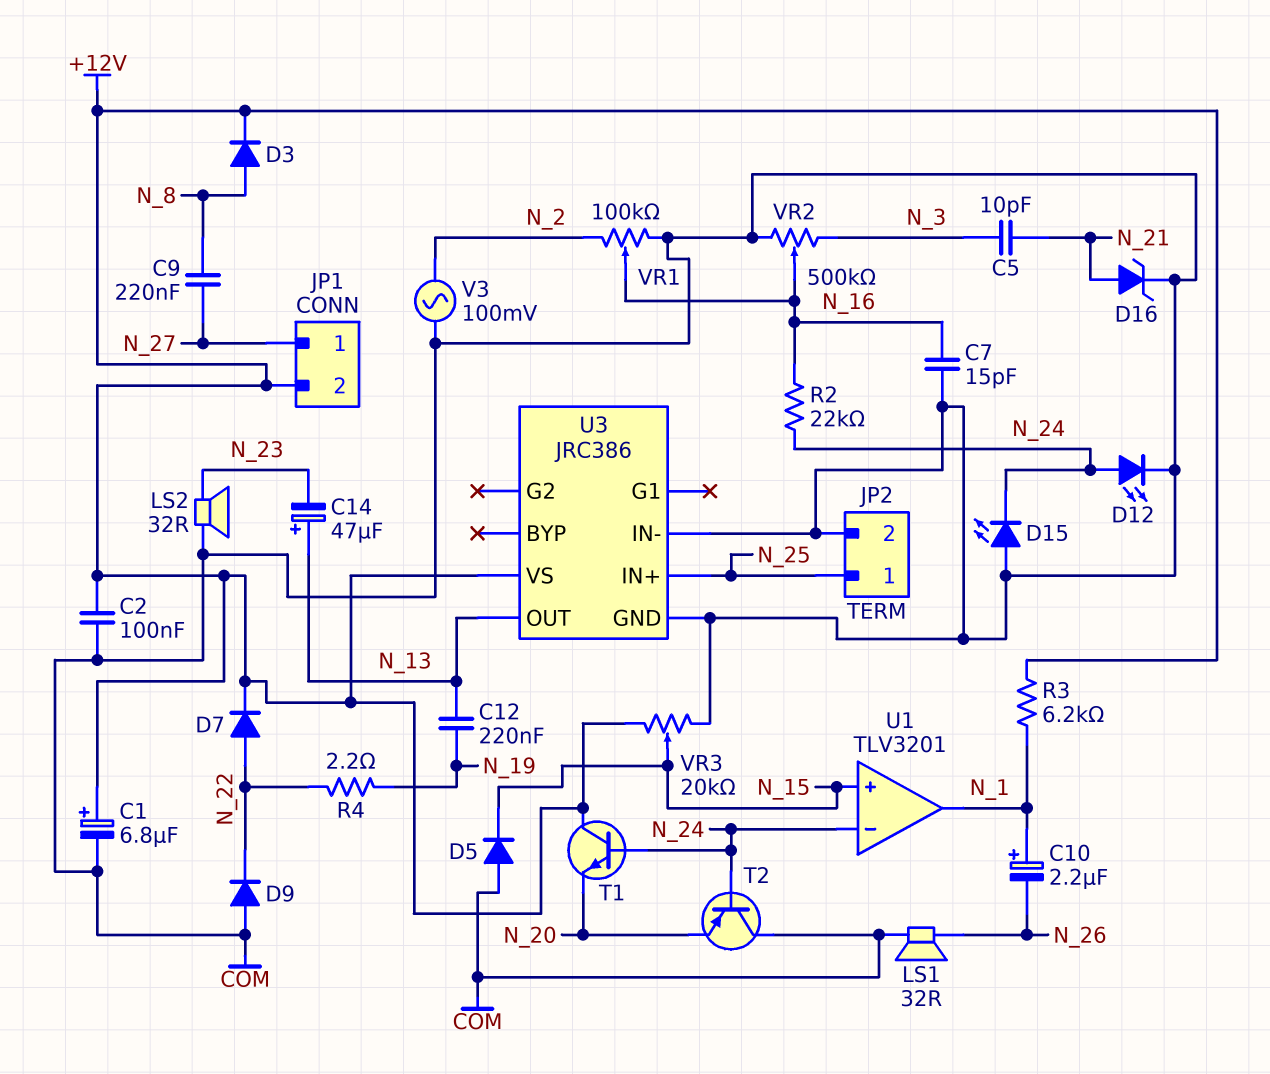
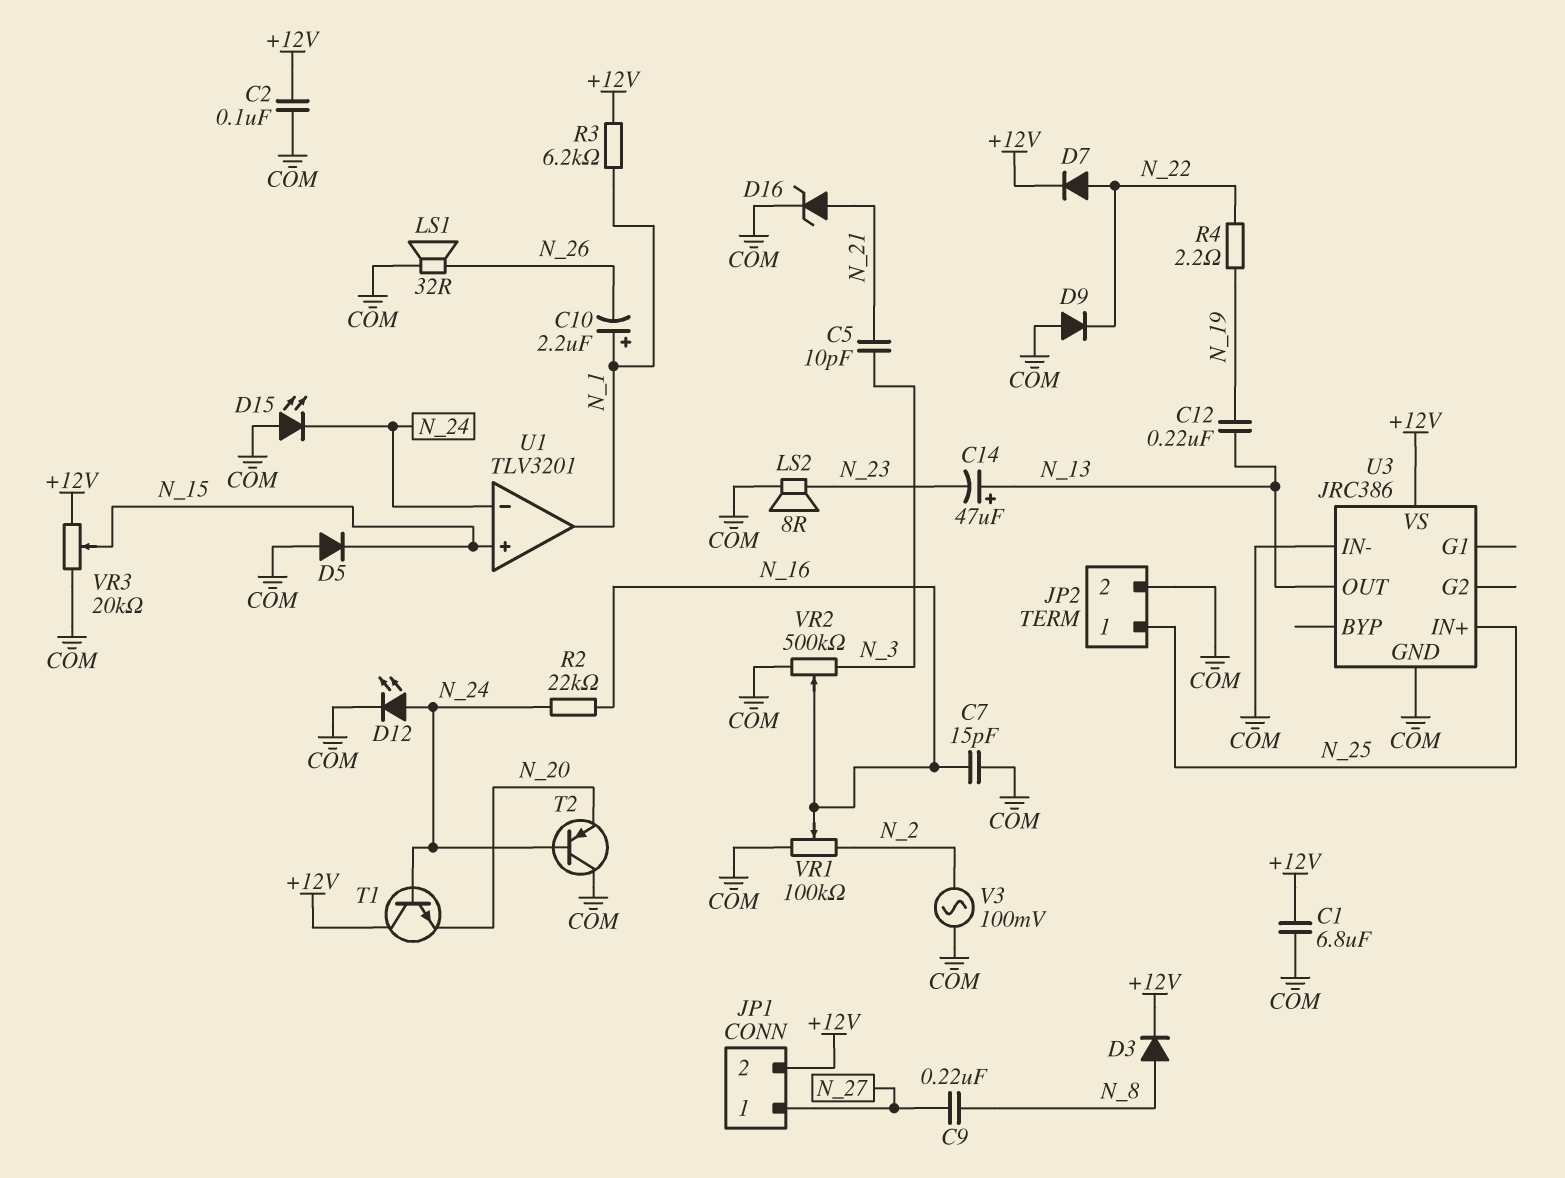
C1: 6.8uF (plus +12V, minus COM) -> 6.8uF (+12V, COM)
LS2: speaker 32R (COM, N_23) -> speaker 8R (COM, N_23)

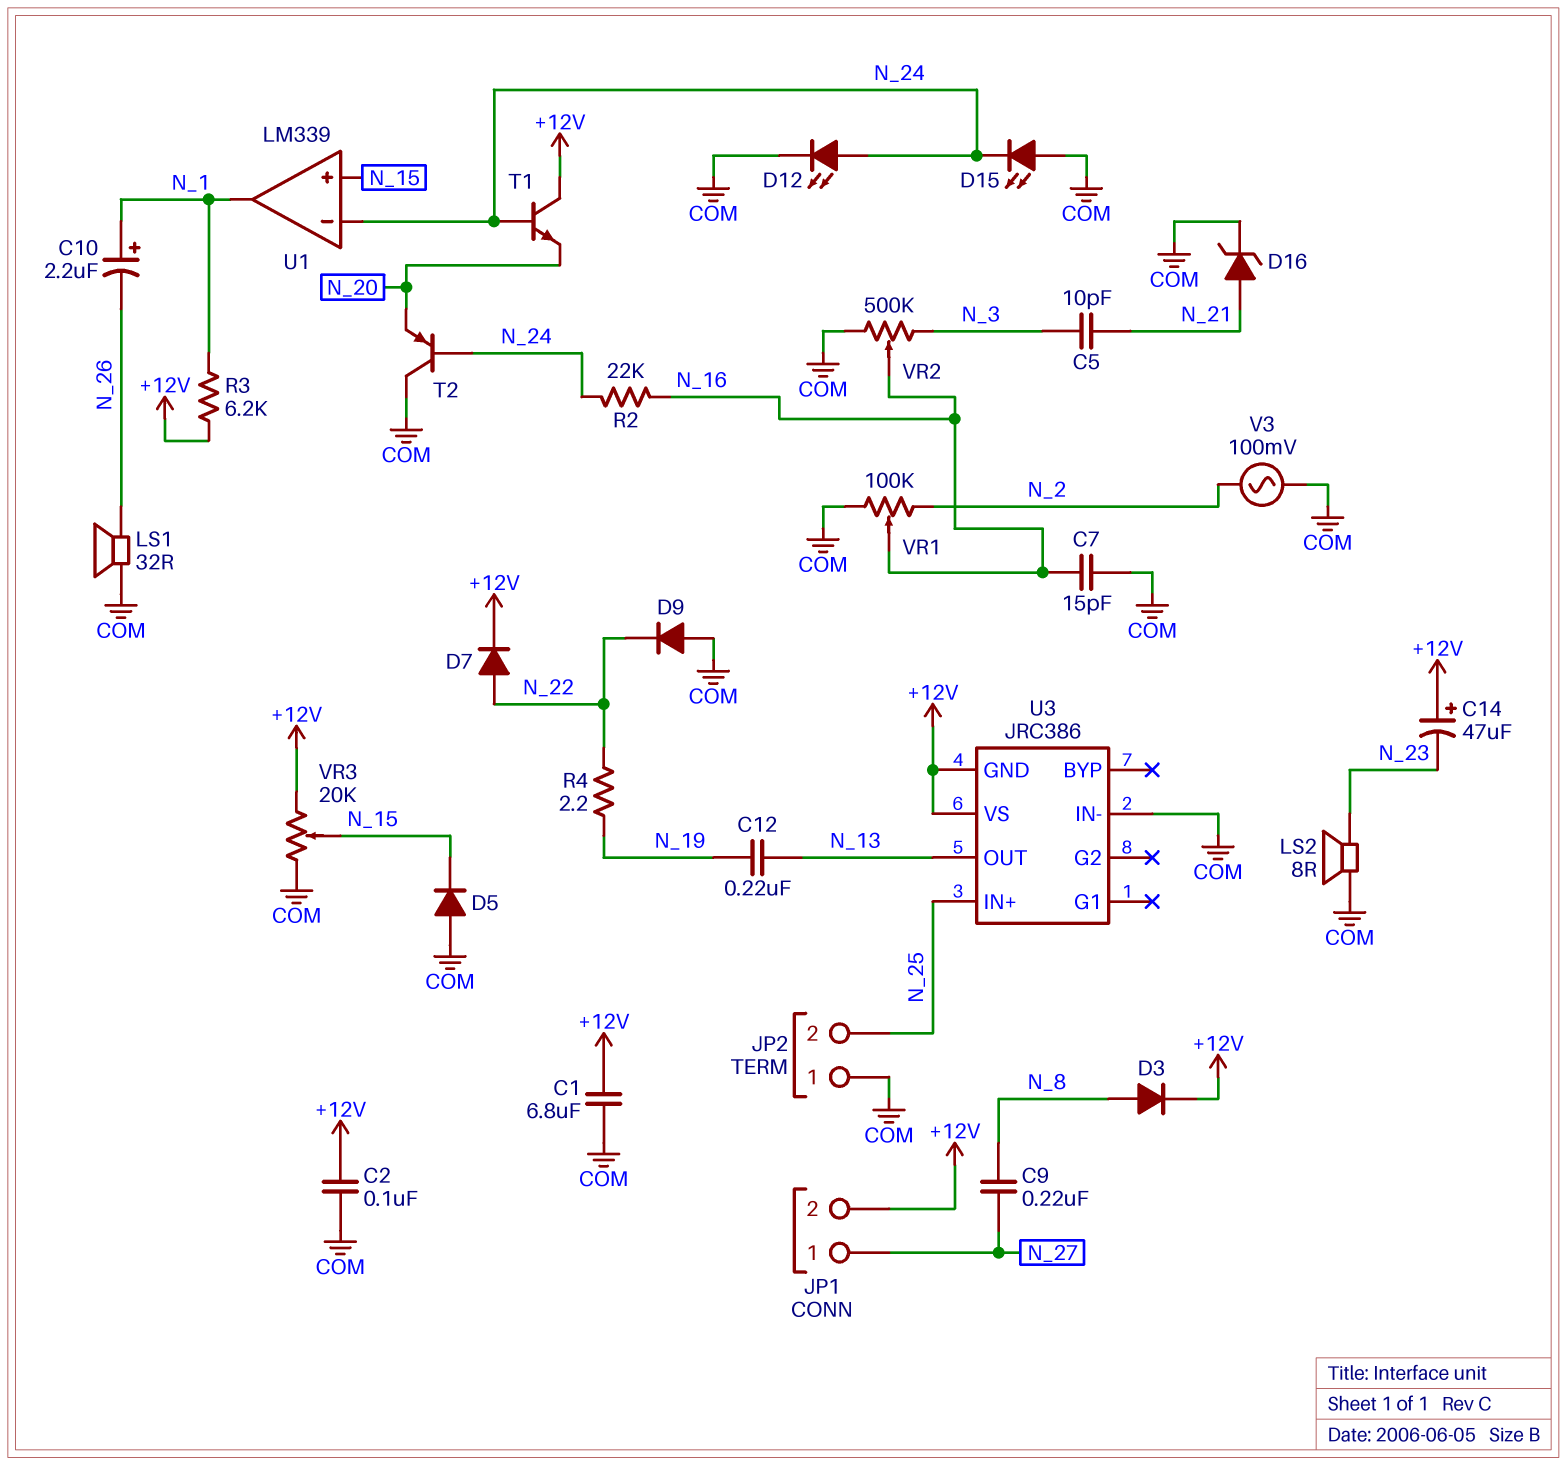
C14: 47uF (plus N_13, minus N_23) -> 47uF (plus +12V, minus N_23)
JP2 pin 1: N_25 -> COM
JP2 pin 2: COM -> N_25
U1: TLV3201 -> LM339
U3 pin GND: COM -> +12V

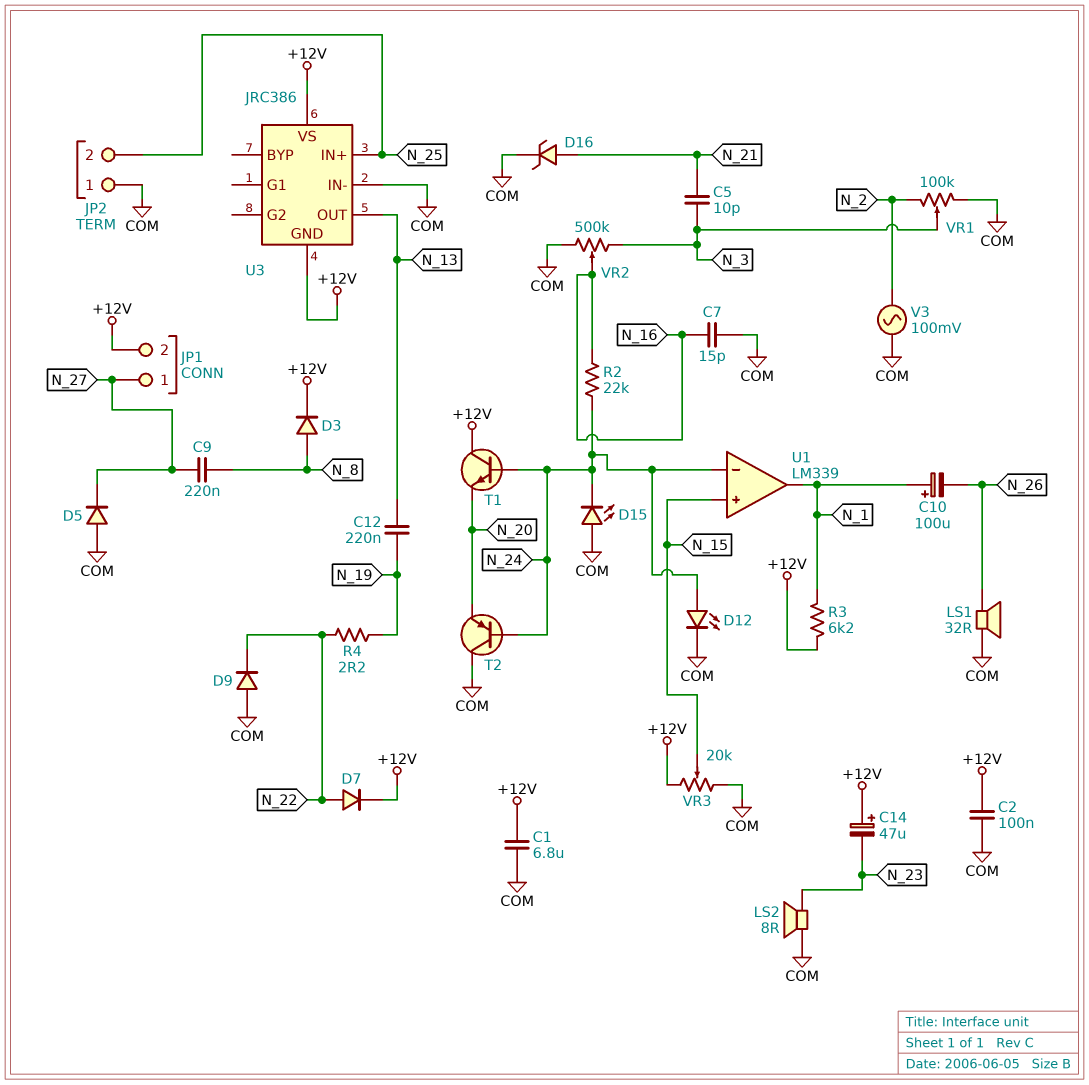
C10: 2.2uF (plus N_1, minus N_26) -> 100uF (plus N_1, minus N_26)
D5: diode (A COM, K N_15) -> diode (A COM, K N_27)
VR1: 100k (COM, N_2, wiper N_16) -> 100k (COM, N_2, wiper N_3)

